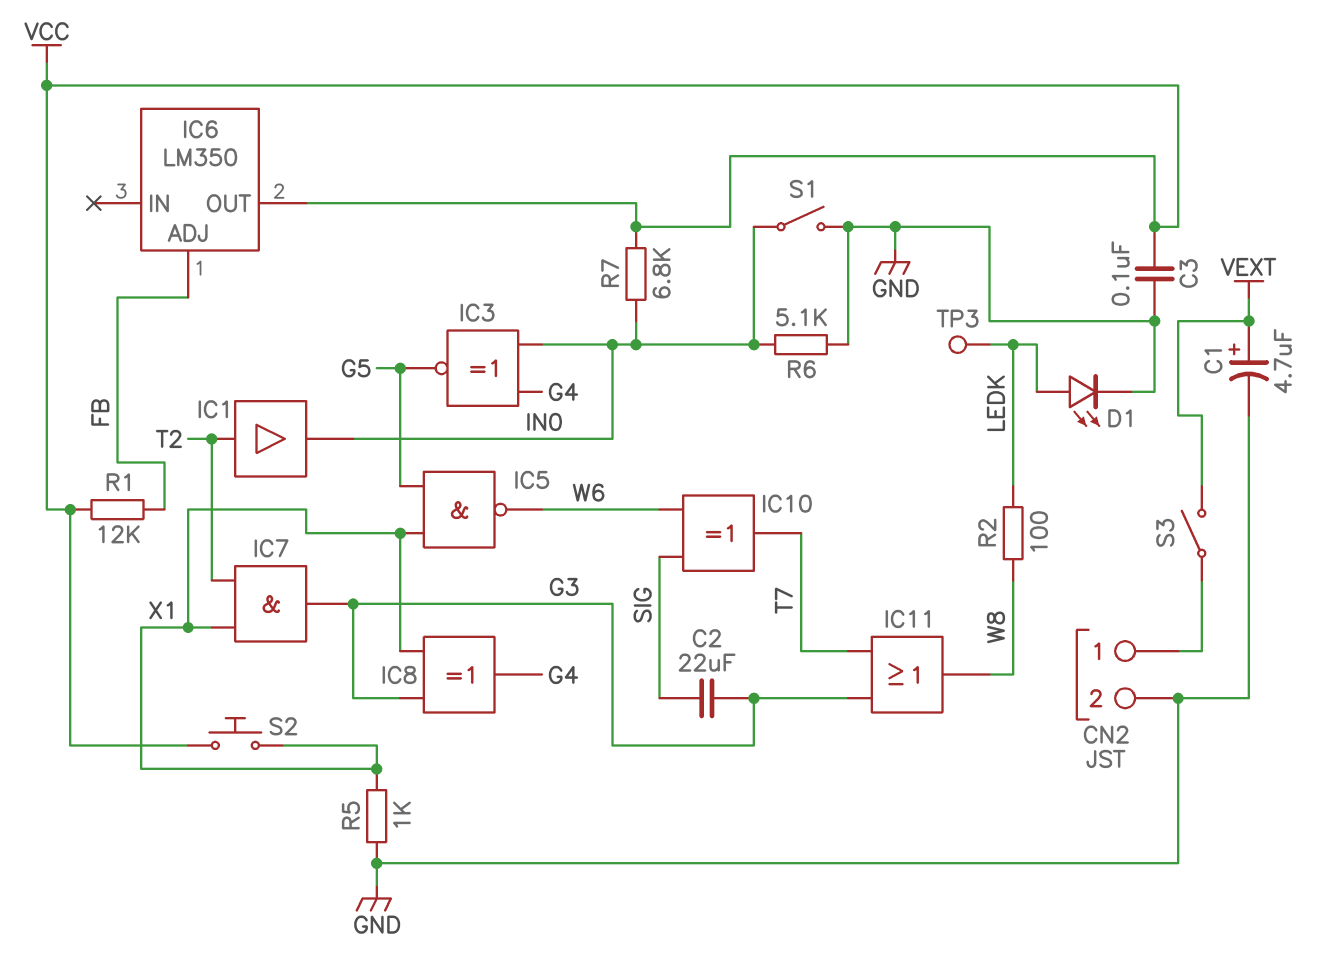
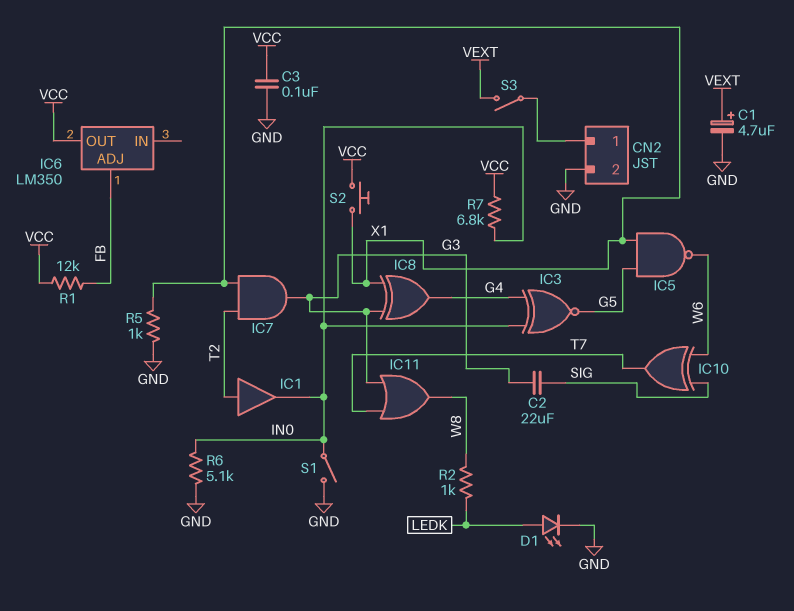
R2: 100 (LEDK, W8) -> 1k (LEDK, W8)
TP3: test point (LEDK) -> none

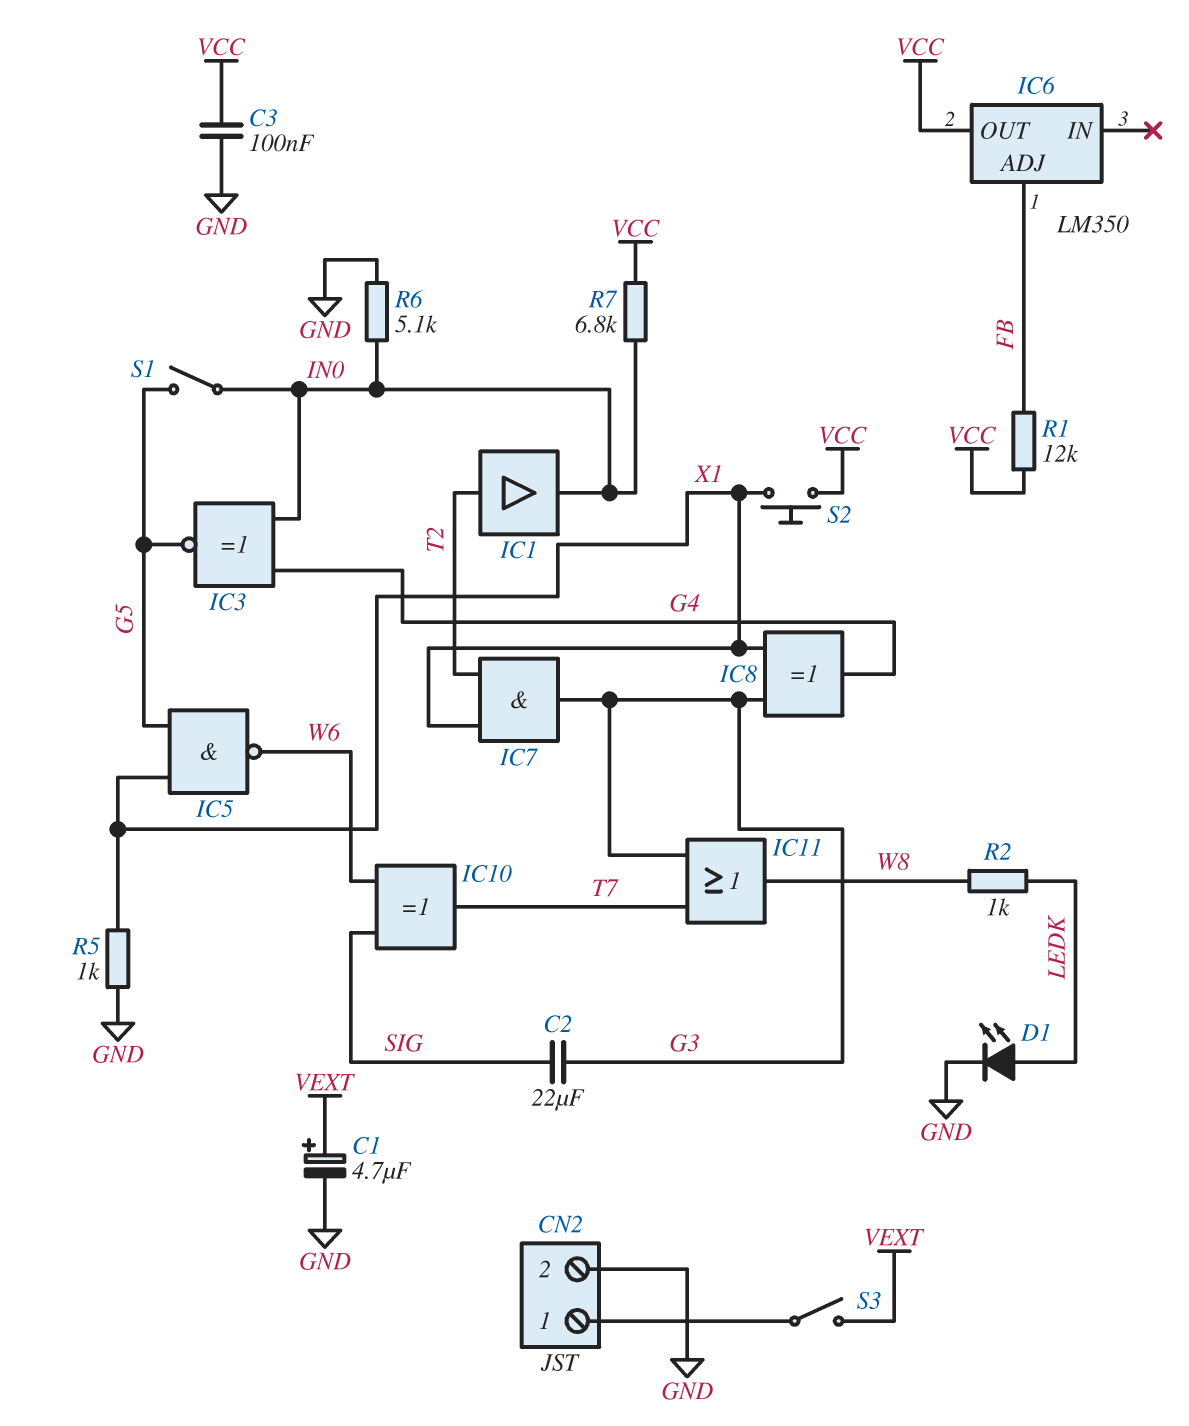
S1: switch (GND, IN0) -> switch (G5, IN0)

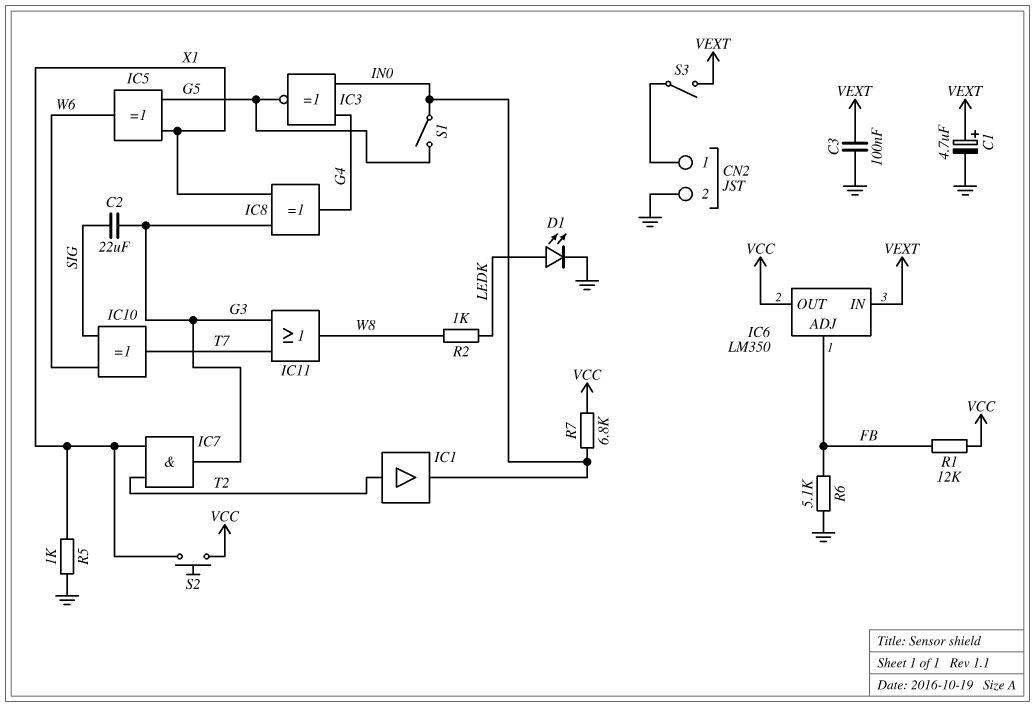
C3: 100nF (GND, VCC) -> 100nF (GND, VEXT)
IC5: NAND (in G5, in X1, out W6) -> XOR (in G5, in X1, out W6)
IC6 pin IN: none -> VEXT
R6: 5.1k (GND, IN0) -> 5.1k (FB, GND)

